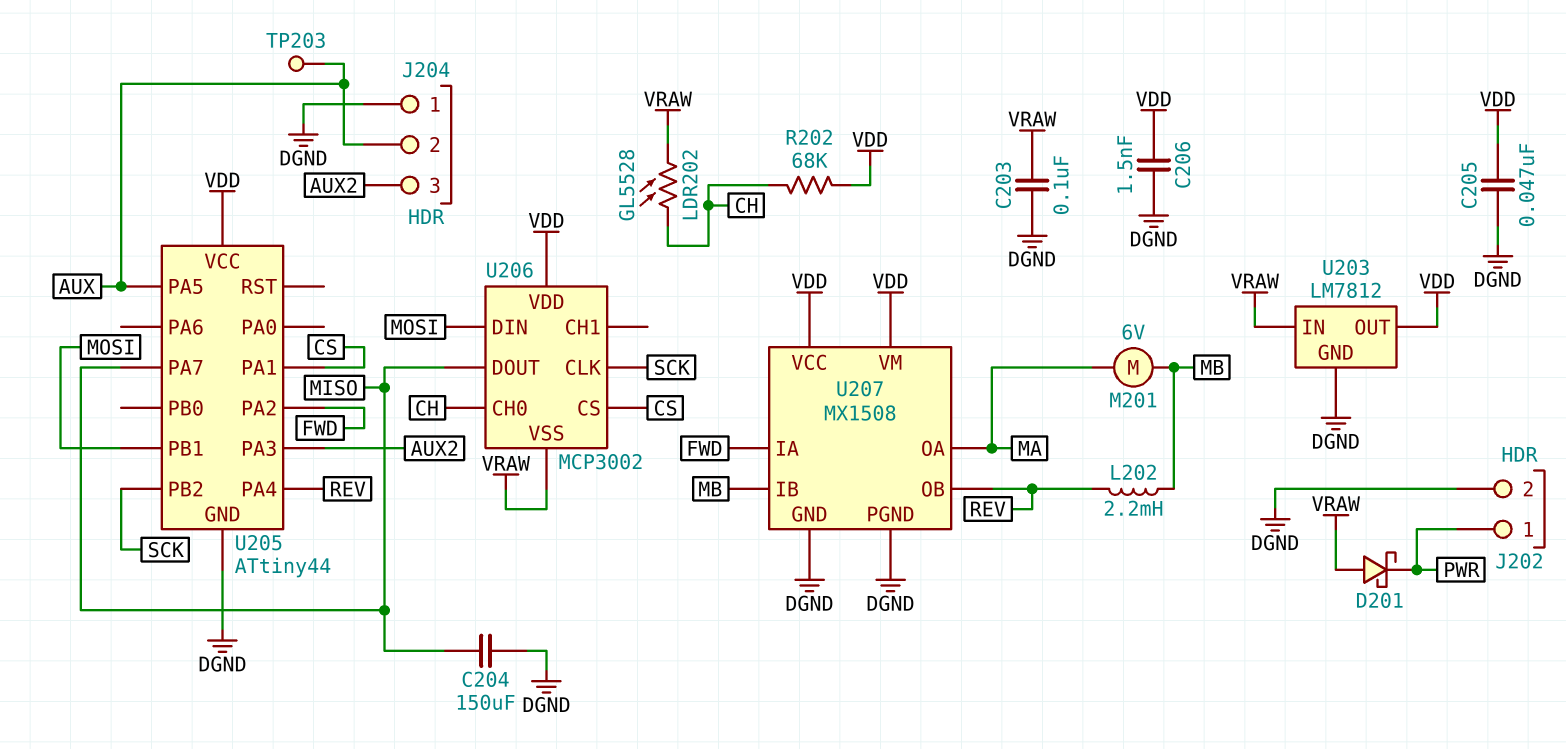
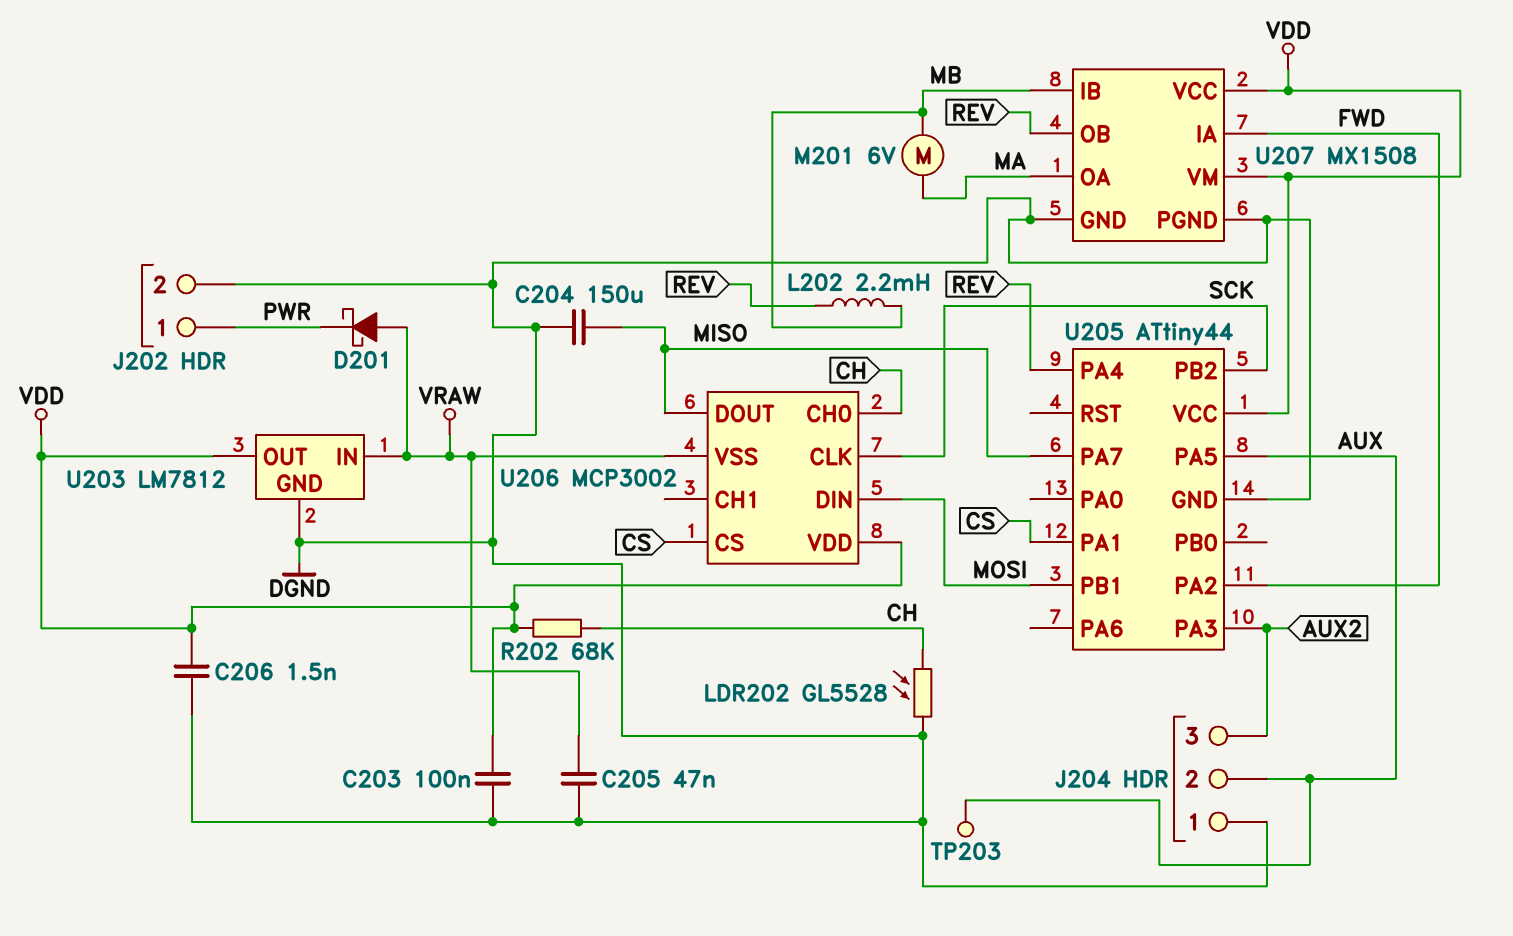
C203: 100nF (DGND, VRAW) -> 100nF (DGND, VDD)
C205: 47nF (DGND, VDD) -> 47nF (DGND, VRAW)
LDR202: GL5528 (CH, VRAW) -> GL5528 (CH, DGND)

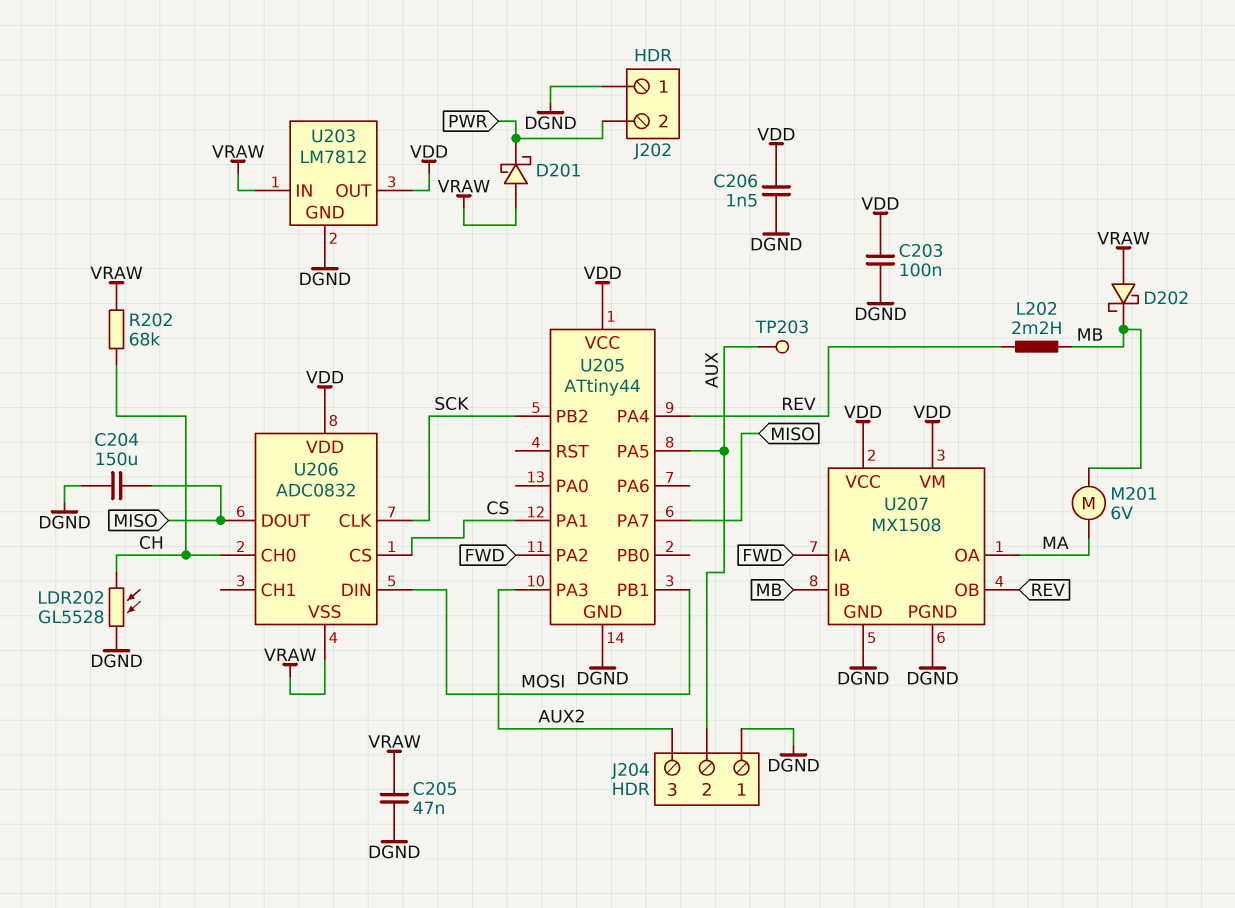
D202: none -> schottky (A VRAW, K MB)
J202 pin 1: PWR -> DGND
J202 pin 2: DGND -> PWR
R202: 68k (CH, VDD) -> 68k (CH, VRAW)
U206: MCP3002 -> ADC0832

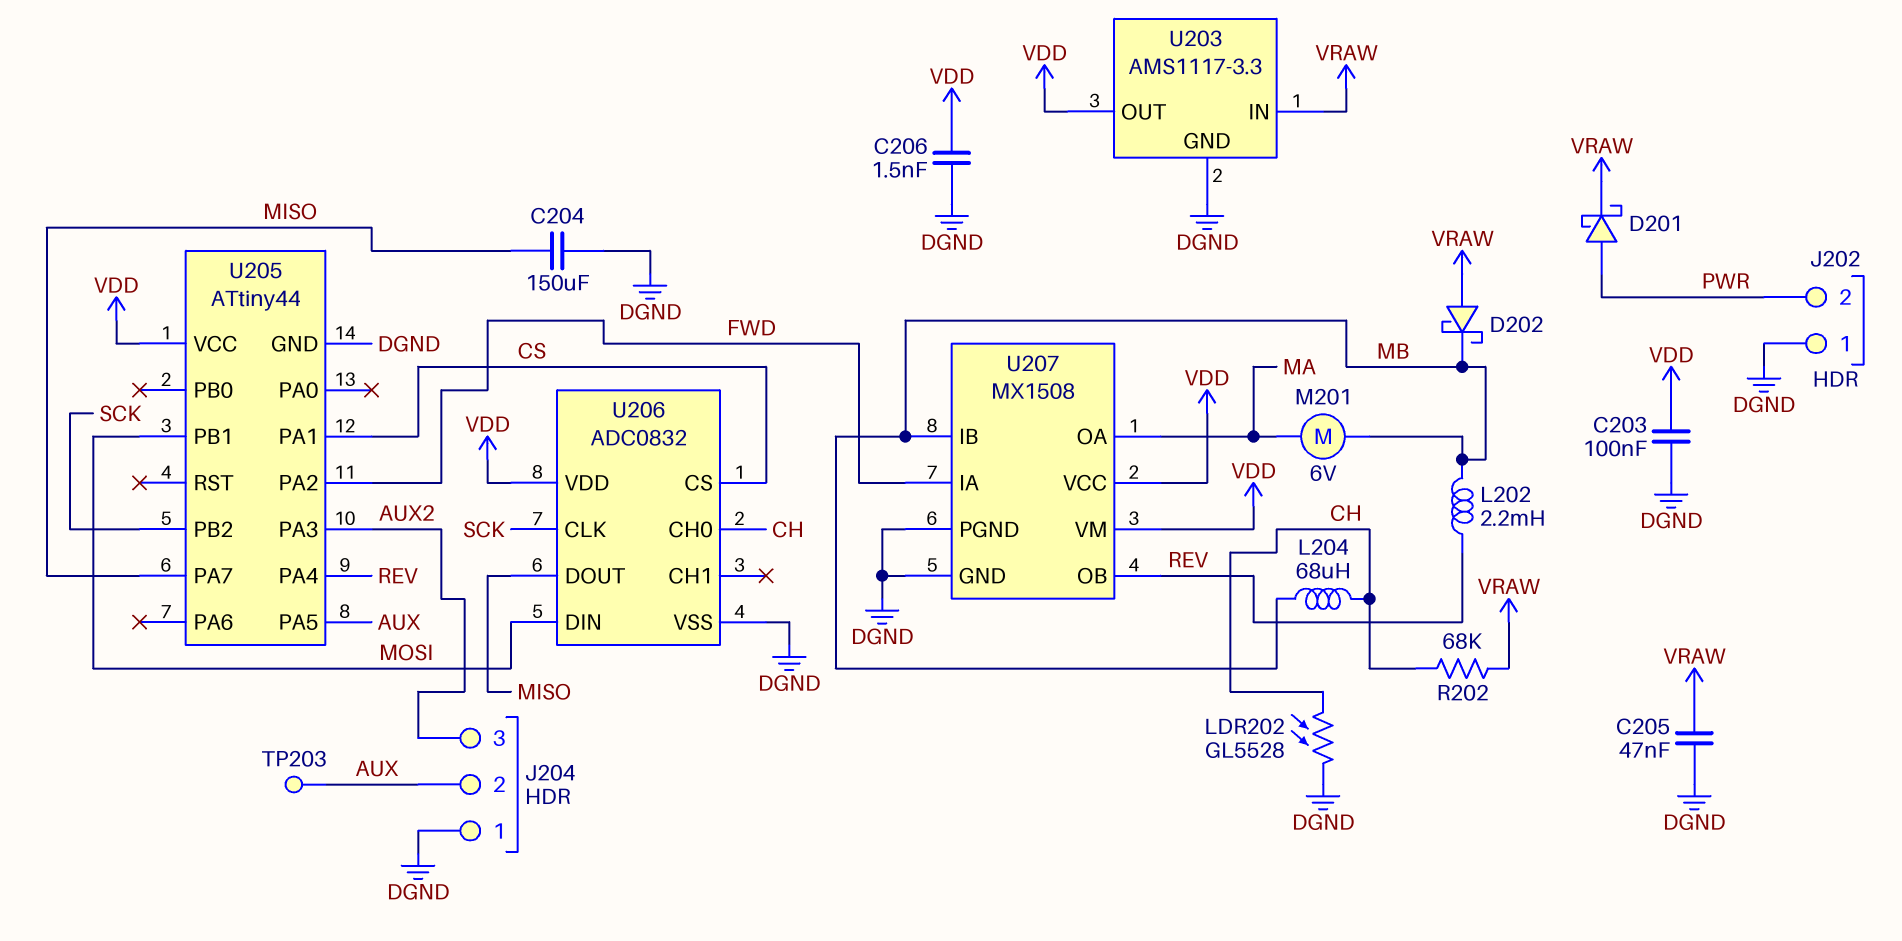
D201: schottky (A VRAW, K PWR) -> schottky (A PWR, K VRAW)
L204: none -> 68uH (CH, MB)
U203: LM7812 -> AMS1117-3.3
U206 pin VSS: VRAW -> DGND

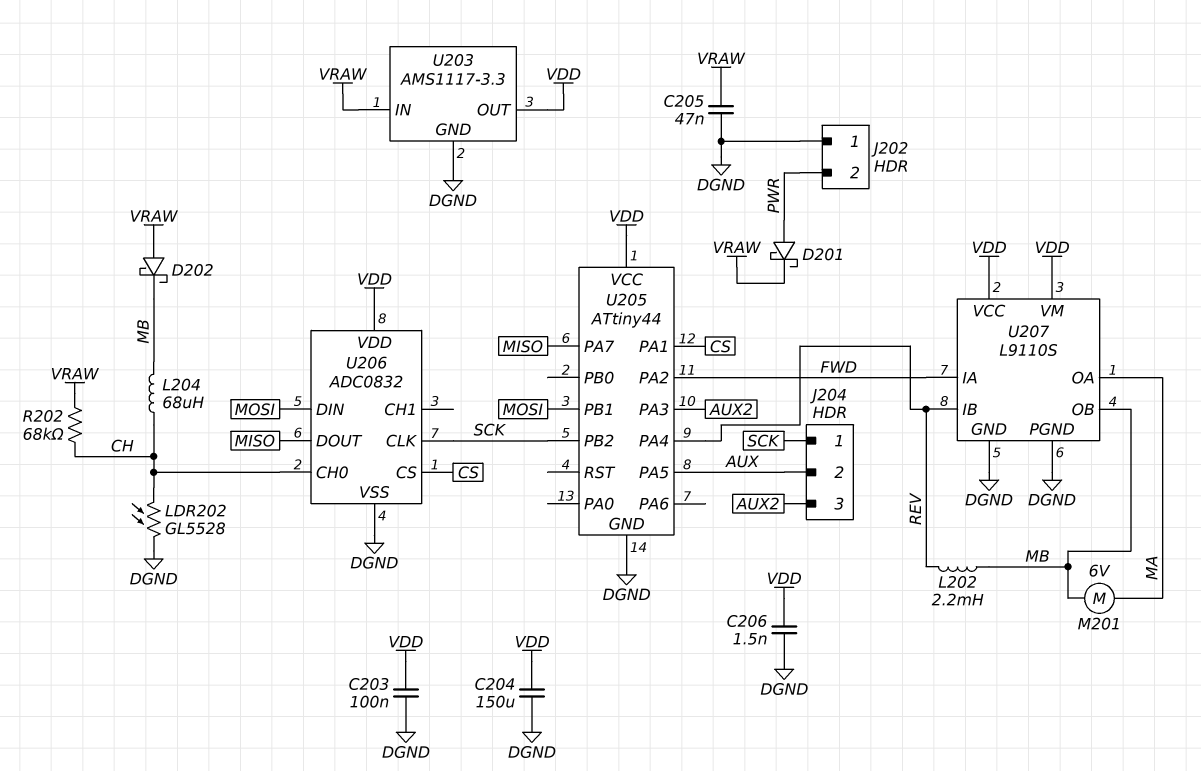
C204: 150uF (DGND, MISO) -> 150uF (DGND, VDD)
J204 pin 1: DGND -> SCK
TP203: test point (AUX) -> none
U207: MX1508 -> L9110S
U207 pin IB: MB -> REV
U207 pin OB: REV -> MB

